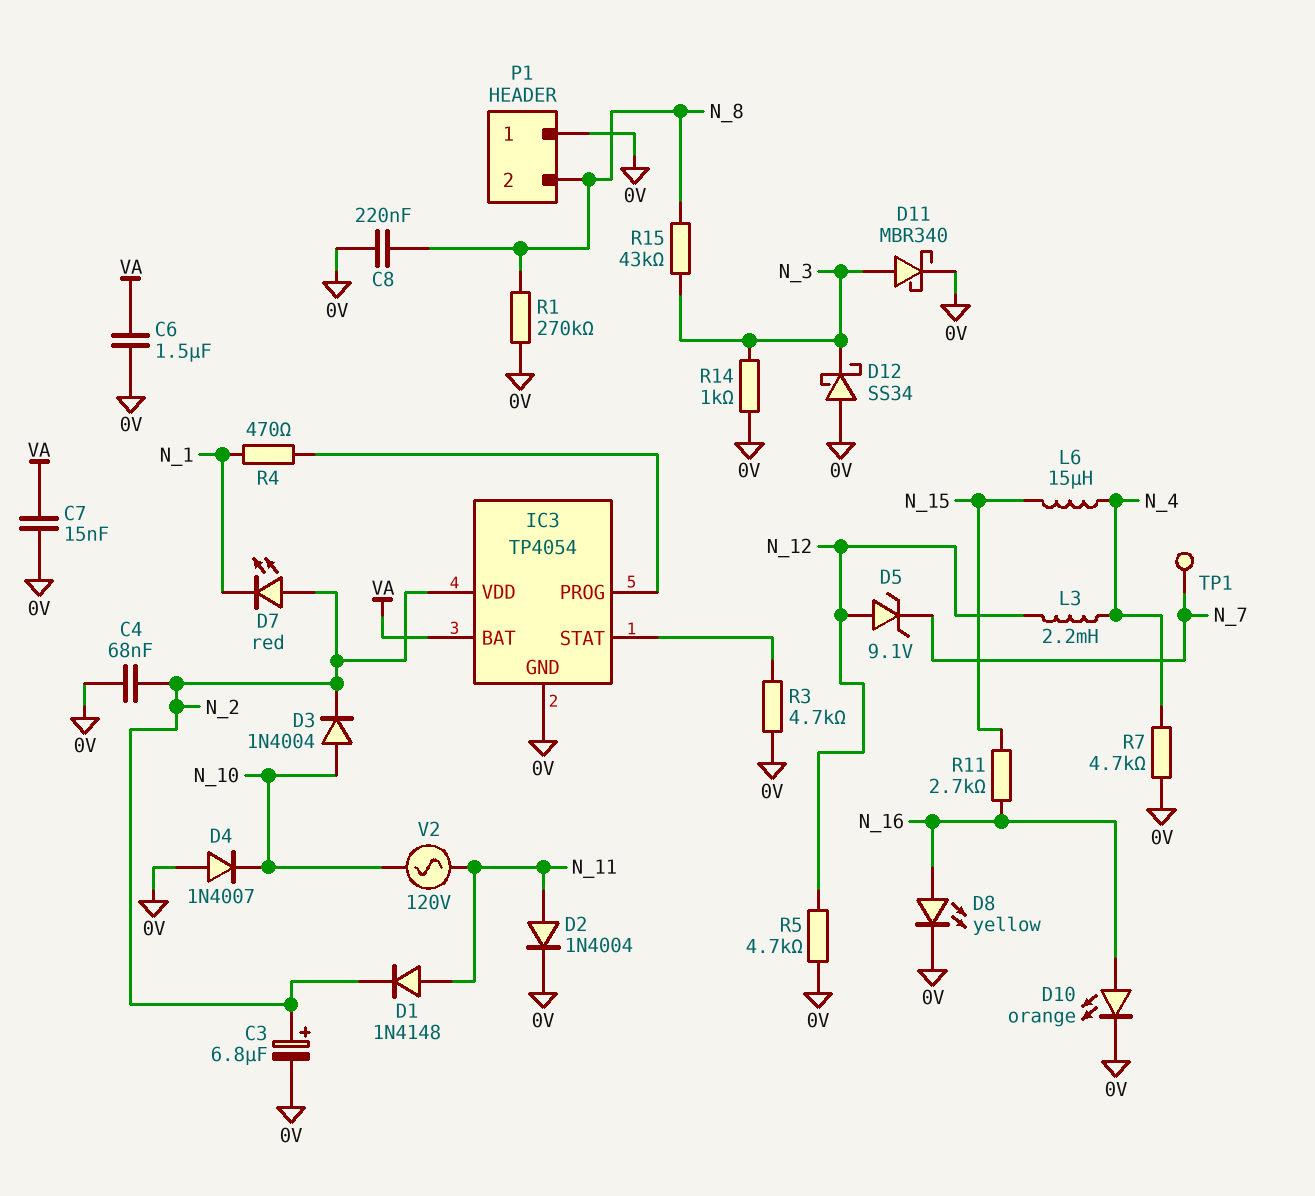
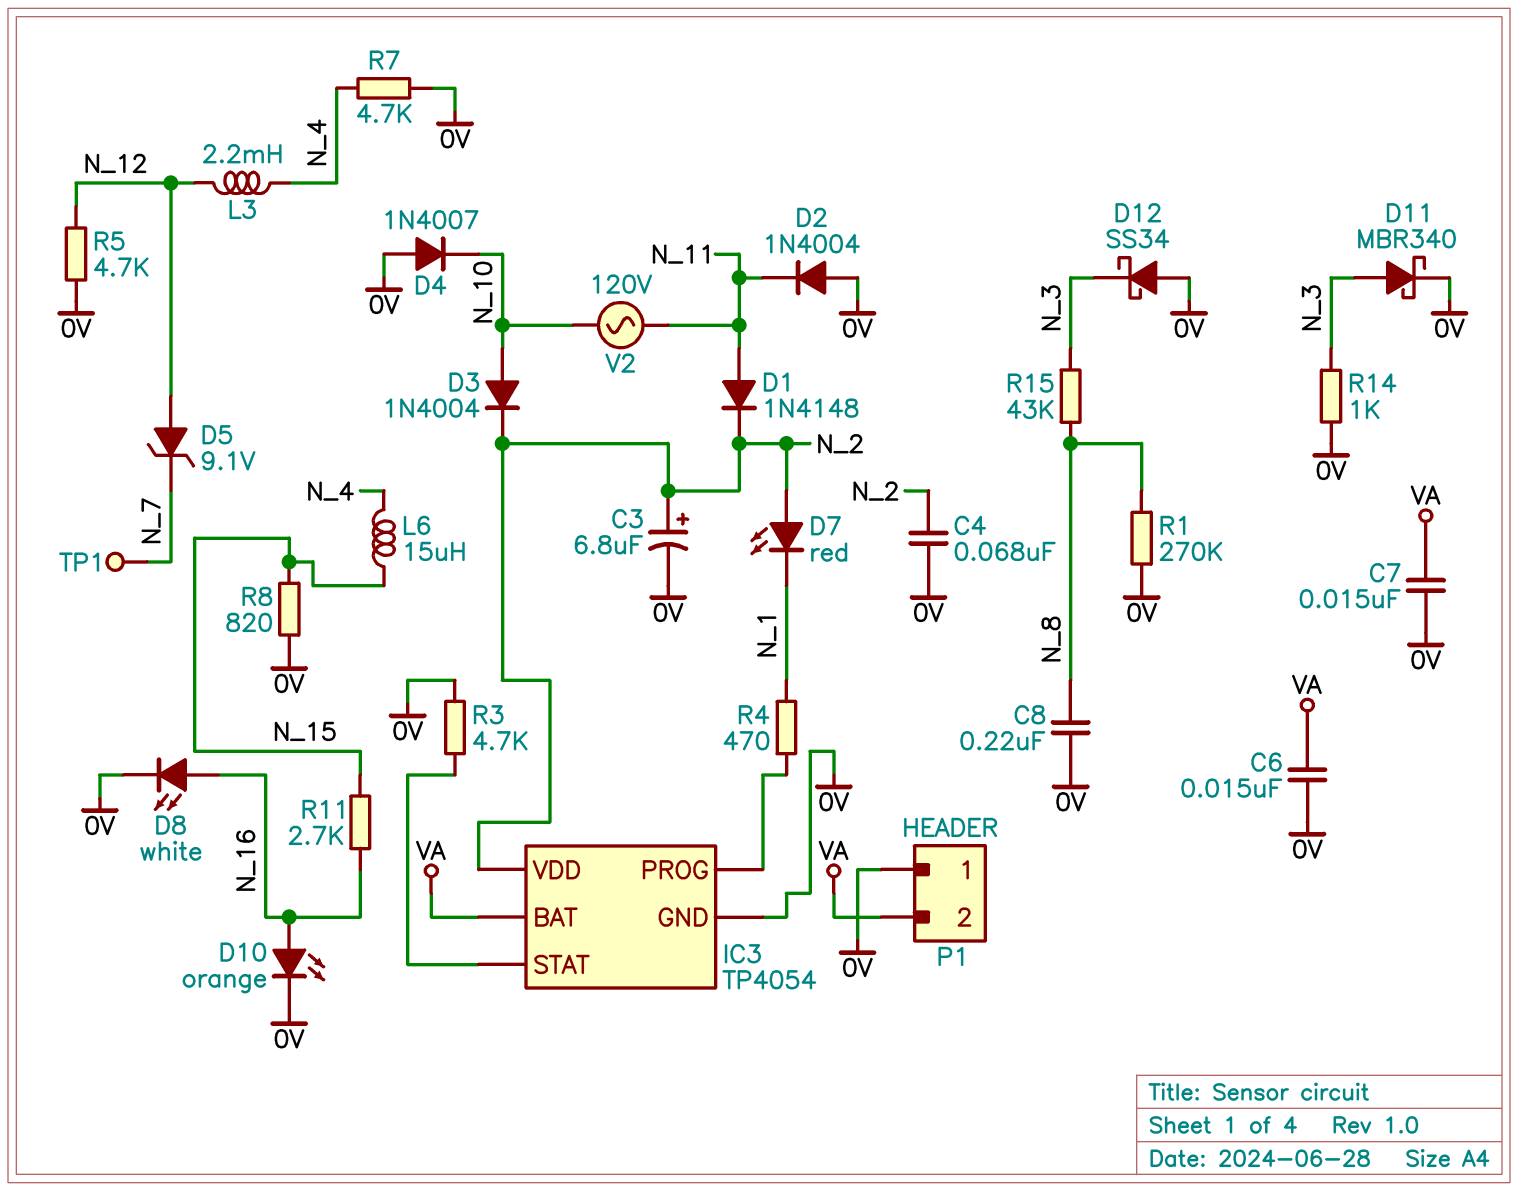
C6: 1.5uF (0V, VA) -> 15nF (0V, VA)
D2: diode 1N4004 (A N_11, K 0V) -> diode 1N4004 (A 0V, K N_11)
D8: LED yellow (A N_16, K 0V) -> LED white (A N_16, K 0V)
P1 pin 2: N_8 -> VA
R8: none -> 820 (0V, N_15)

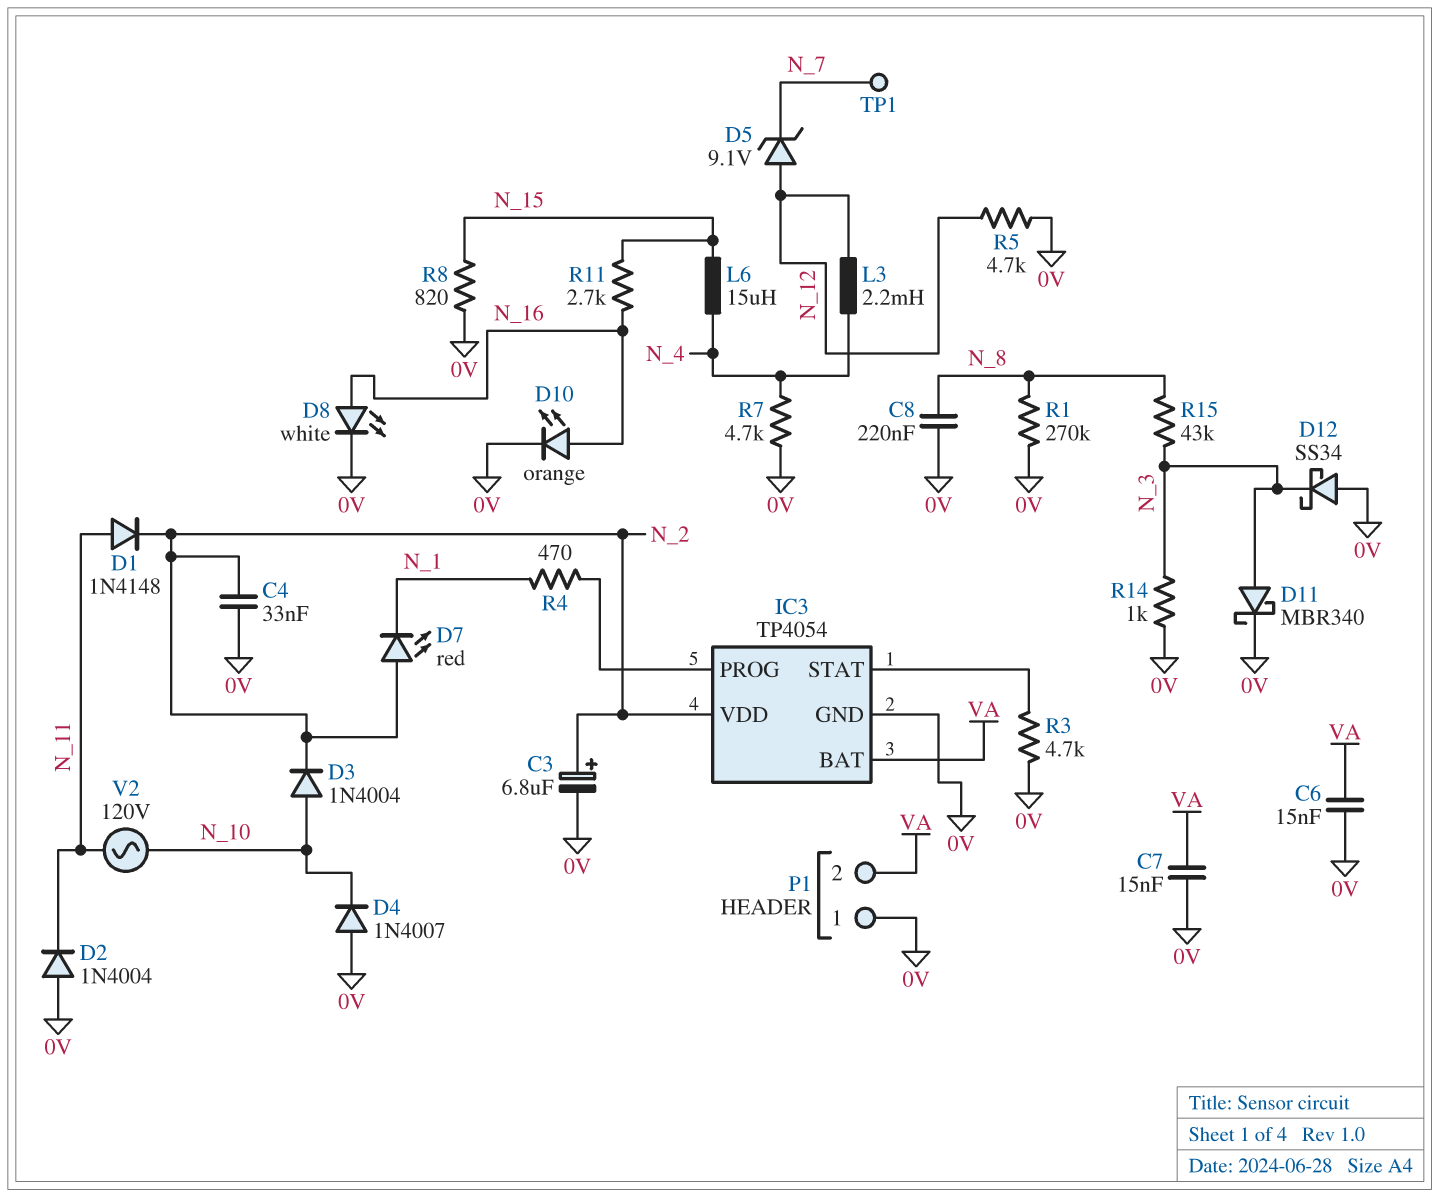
C4: 68nF (0V, N_2) -> 33nF (0V, N_2)

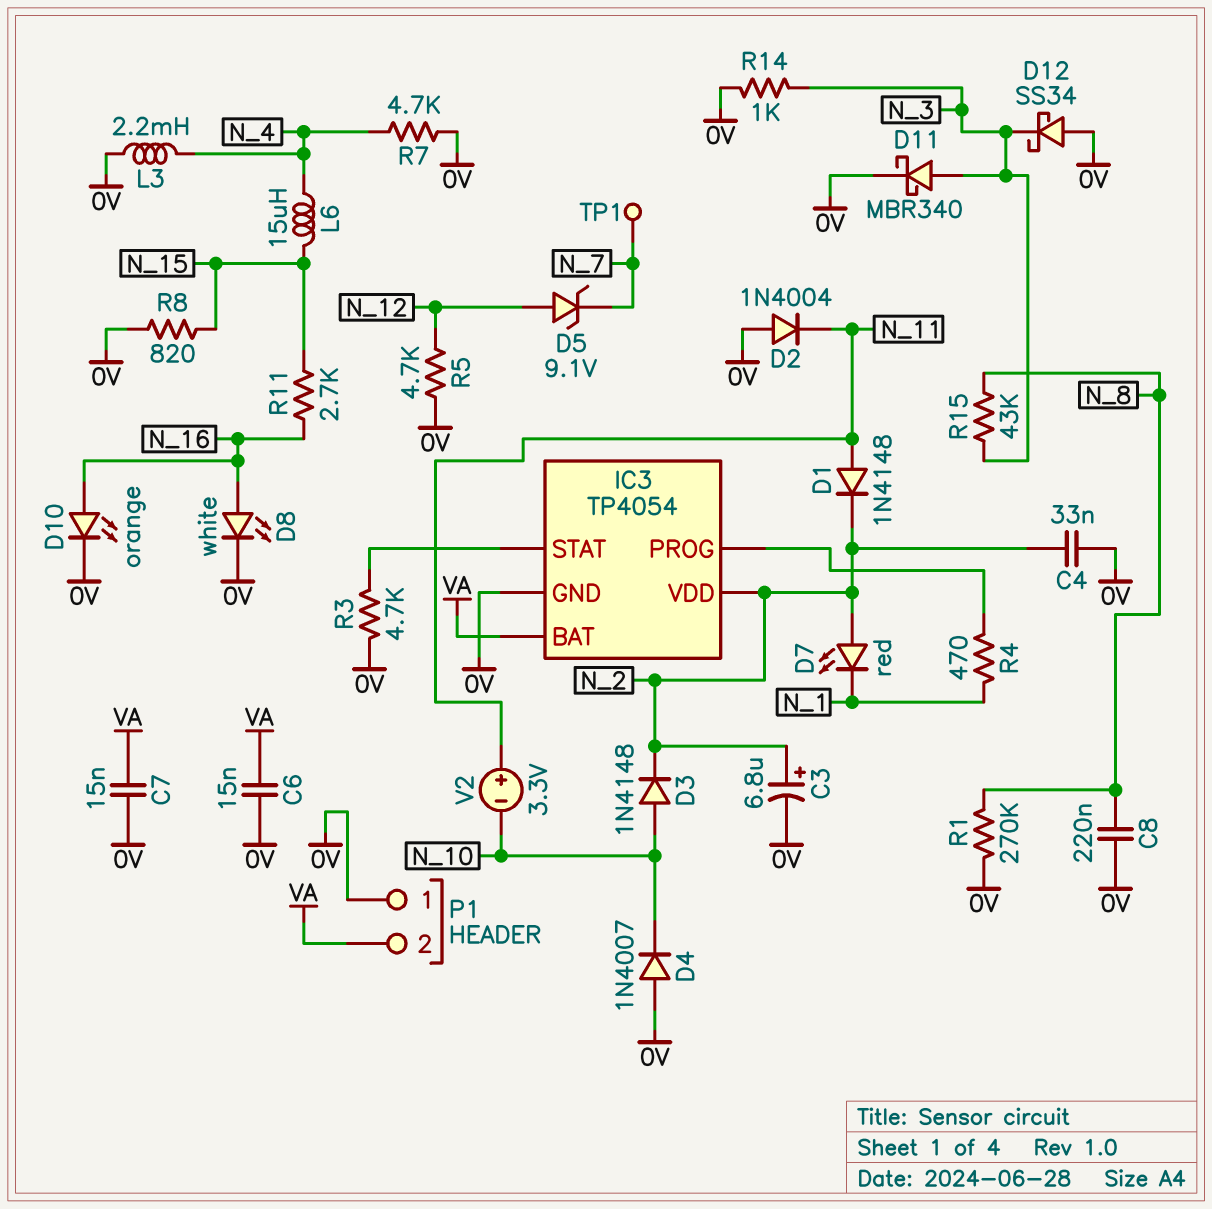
D3: diode 1N4004 (A N_10, K N_2) -> diode 1N4148 (A N_10, K N_2)
L3: 2.2mH (N_4, N_12) -> 2.2mH (0V, N_4)
V2: AC 120V (N_10, N_11) -> 3.3V (plus N_11, minus N_10)

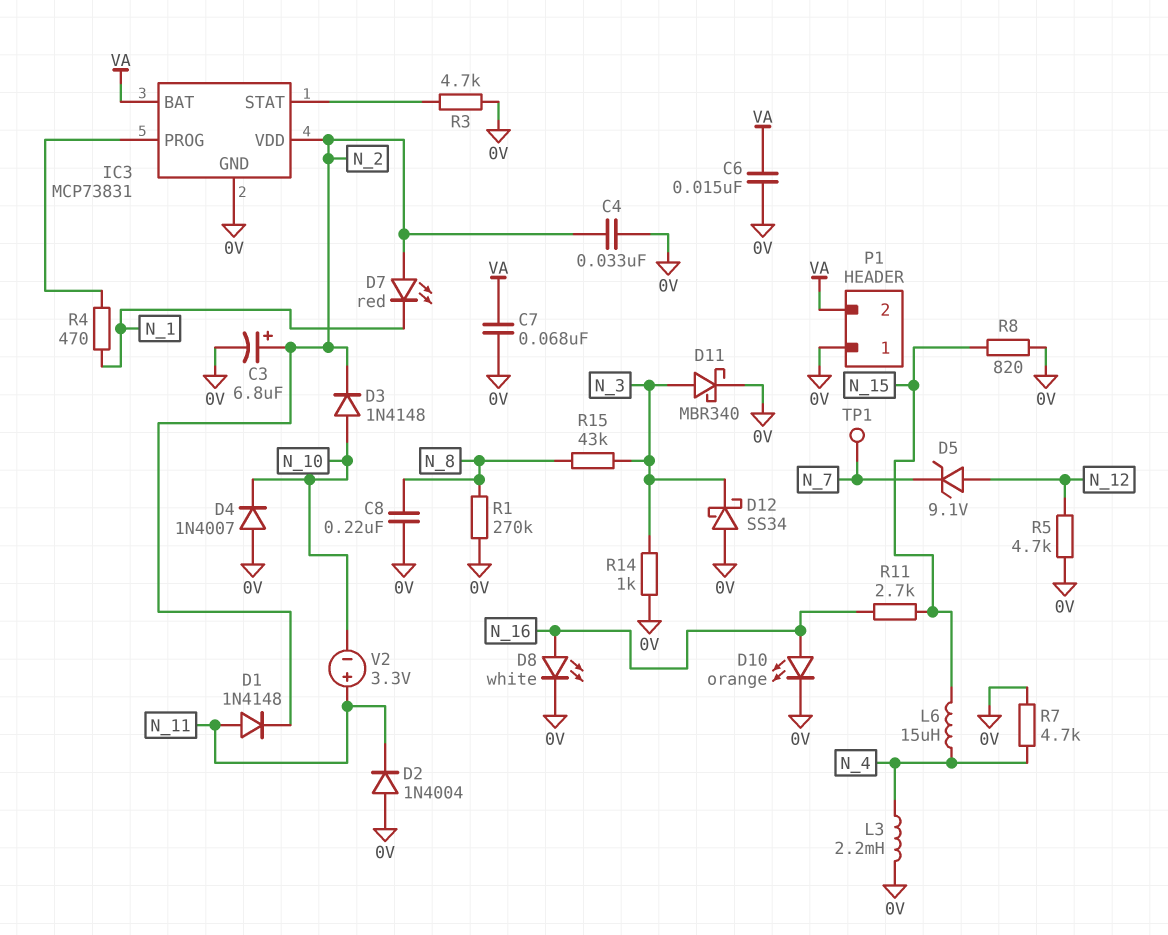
C7: 15nF (0V, VA) -> 68nF (0V, VA)
IC3: TP4054 -> MCP73831

